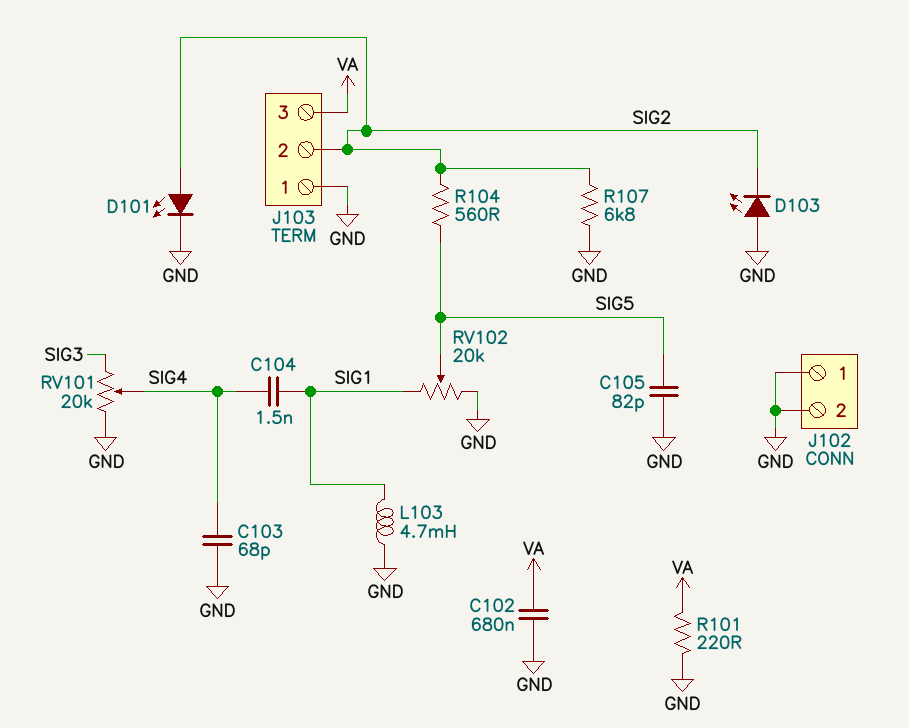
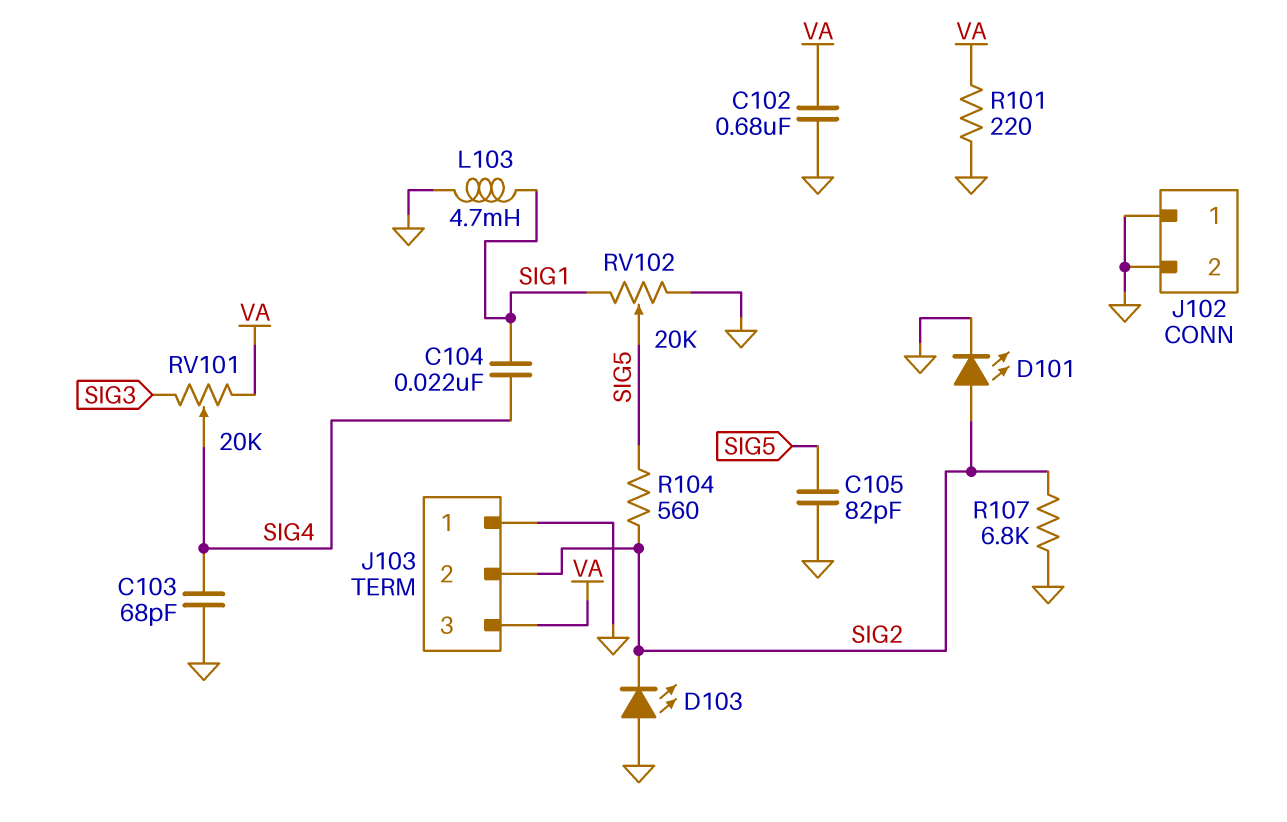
C104: 1.5nF (SIG1, SIG4) -> 22nF (SIG1, SIG4)
RV101: 20k (GND, SIG3, wiper SIG4) -> 20k (SIG3, VA, wiper SIG4)

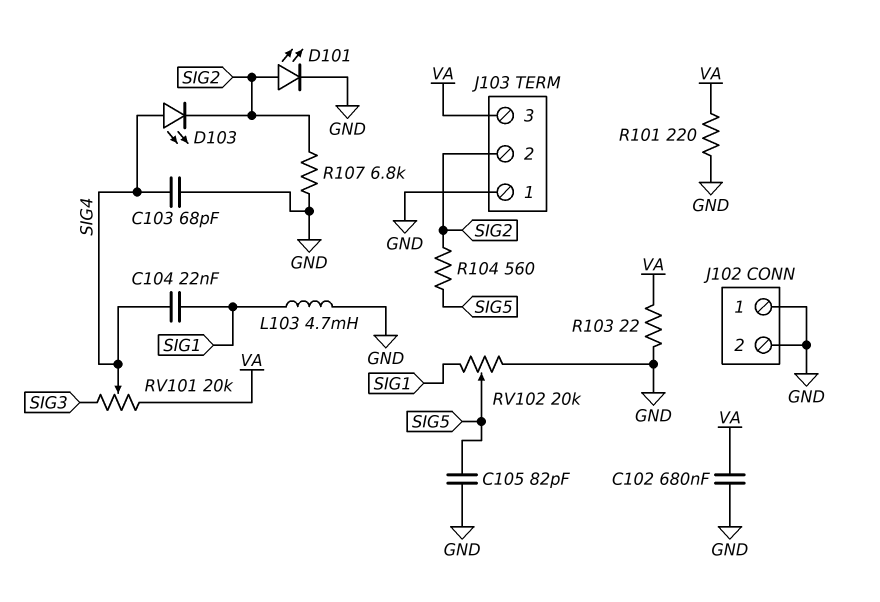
D103: LED (A GND, K SIG2) -> LED (A SIG4, K SIG2)
R103: none -> 22 (GND, VA)

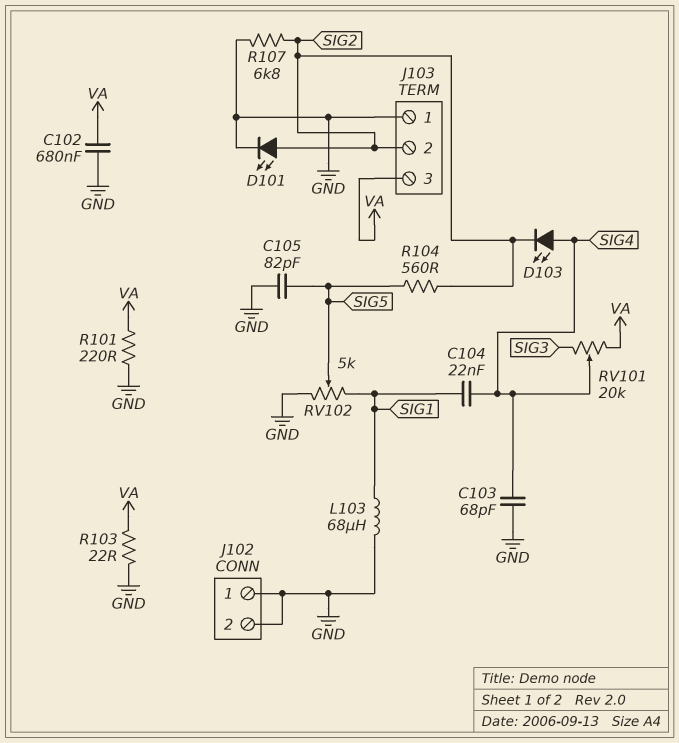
L103: 4.7mH (GND, SIG1) -> 68uH (GND, SIG1)
RV102: 20k (GND, SIG1, wiper SIG5) -> 5k (GND, SIG1, wiper SIG5)

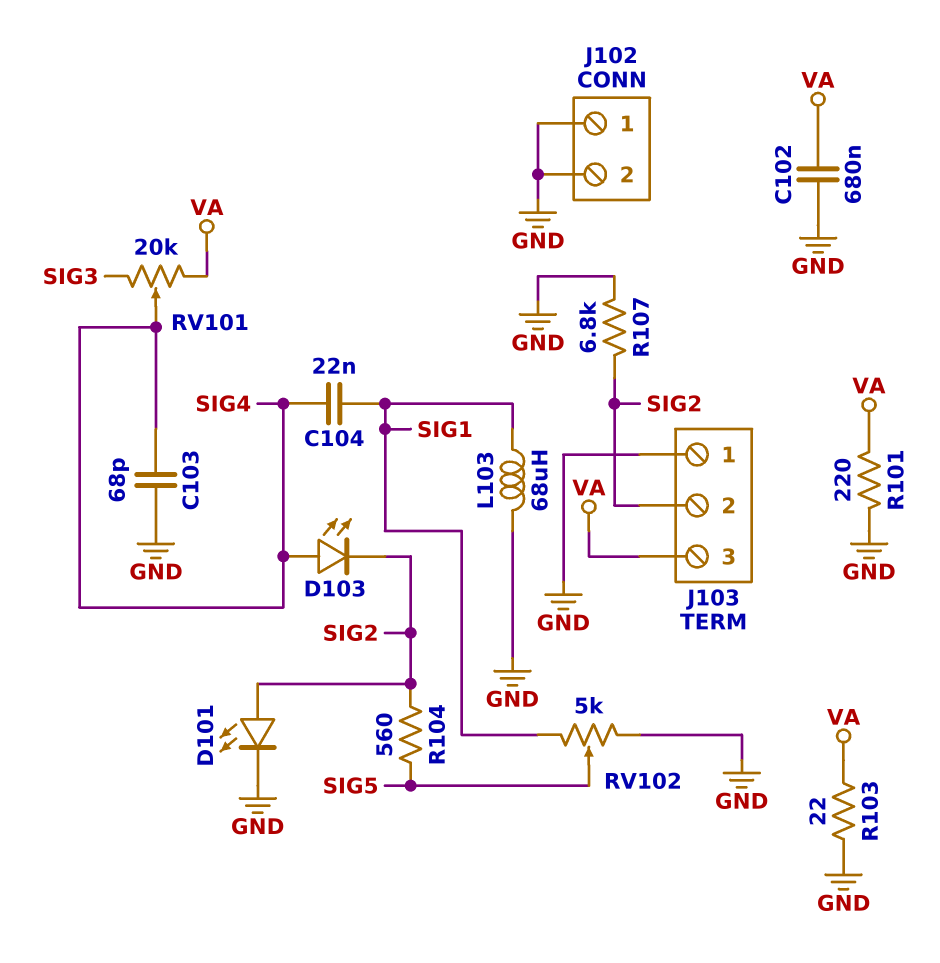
C105: 82pF (GND, SIG5) -> none

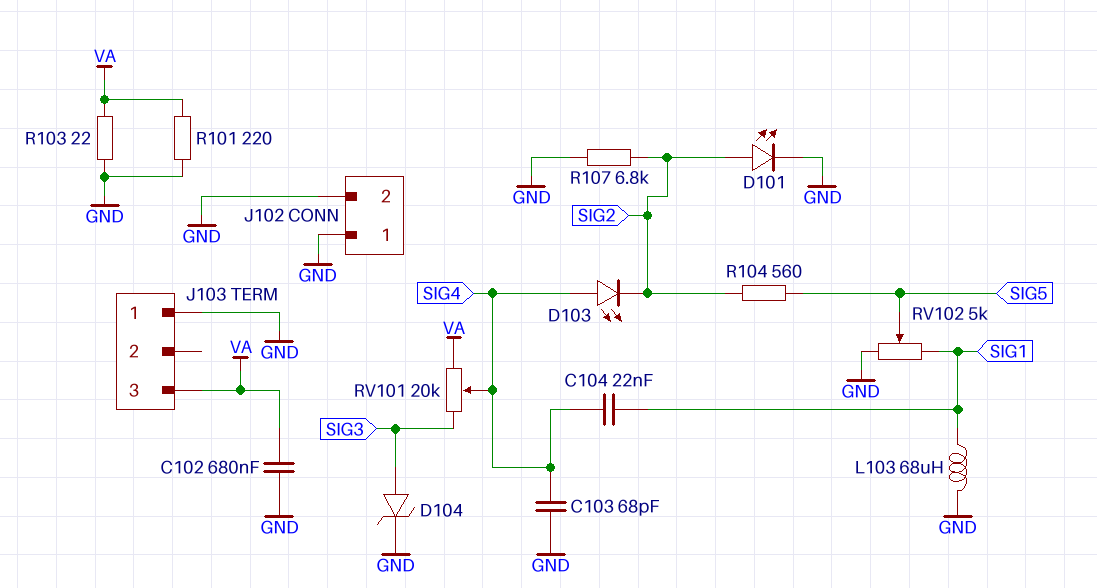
D104: none -> zener (A SIG3, K GND)
J103 pin 2: SIG2 -> none

